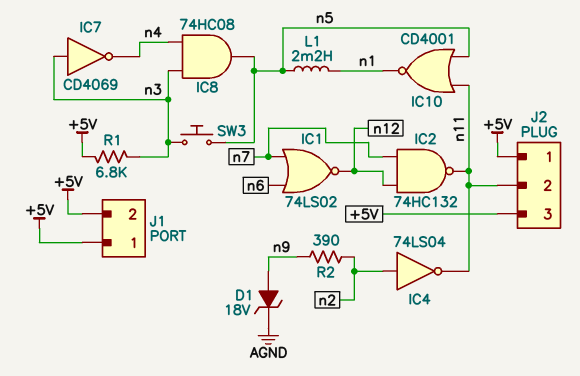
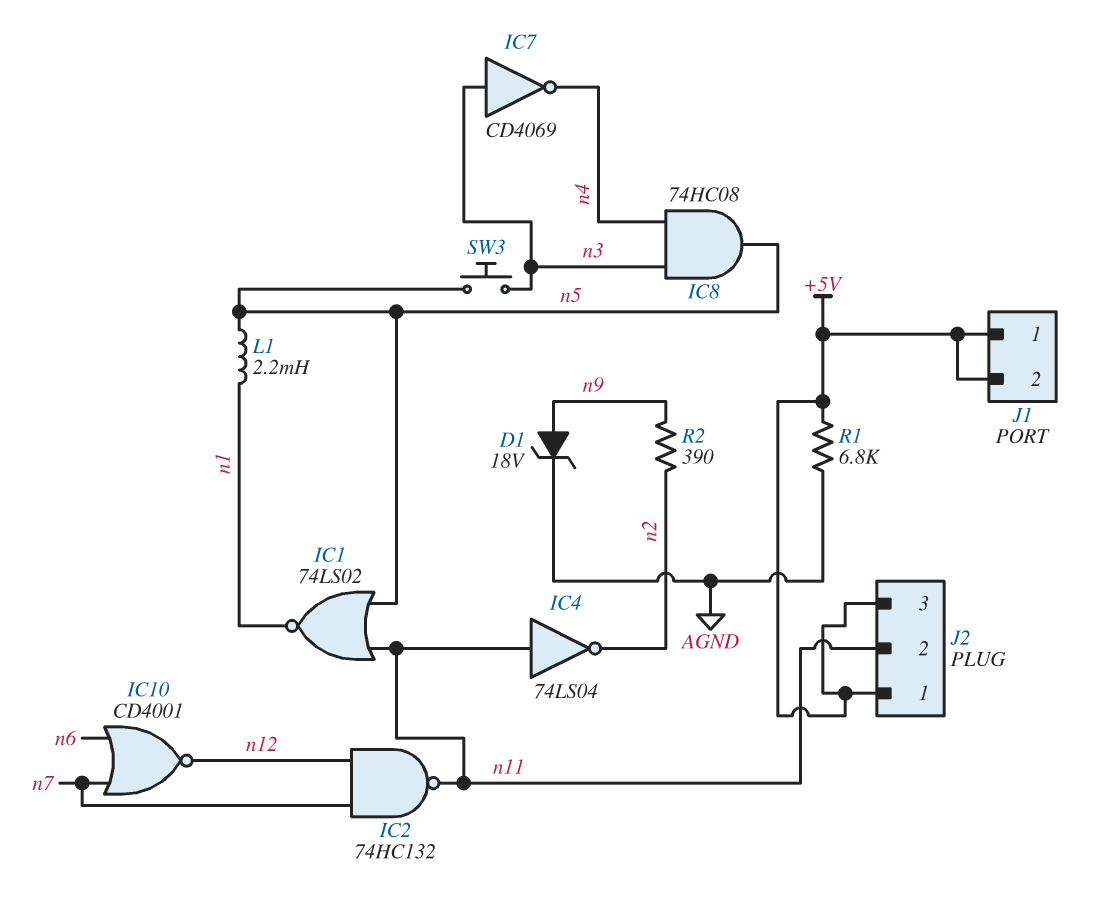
IC1: NOR 74LS02 (in n6, in n7, out n12) -> NOR 74LS02 (in n5, in n11, out n1)
IC4: NOT 74LS04 (in n2, out n11) -> NOT 74LS04 (in n11, out n2)
IC10: NOR CD4001 (in n5, in n11, out n1) -> NOR CD4001 (in n6, in n7, out n12)
R1: 6.8k (+5V, n3) -> 6.8k (+5V, AGND)

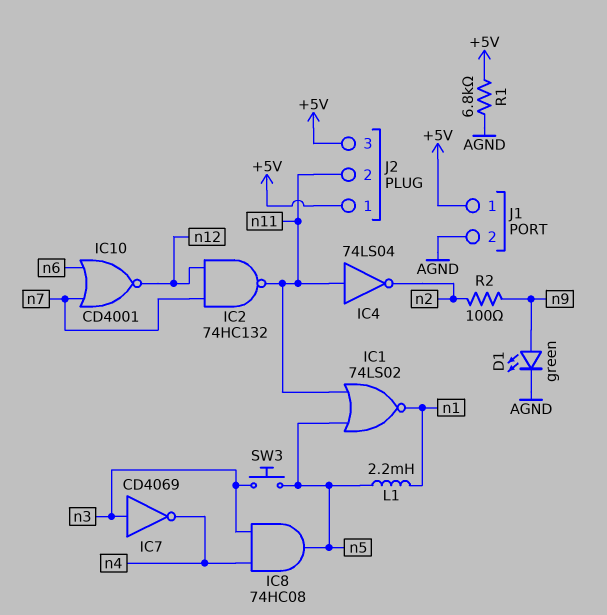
D1: zener 18V (A n9, K AGND) -> LED green (A n9, K AGND)
J1 pin 2: +5V -> AGND
R2: 390 (n2, n9) -> 100 (n2, n9)

